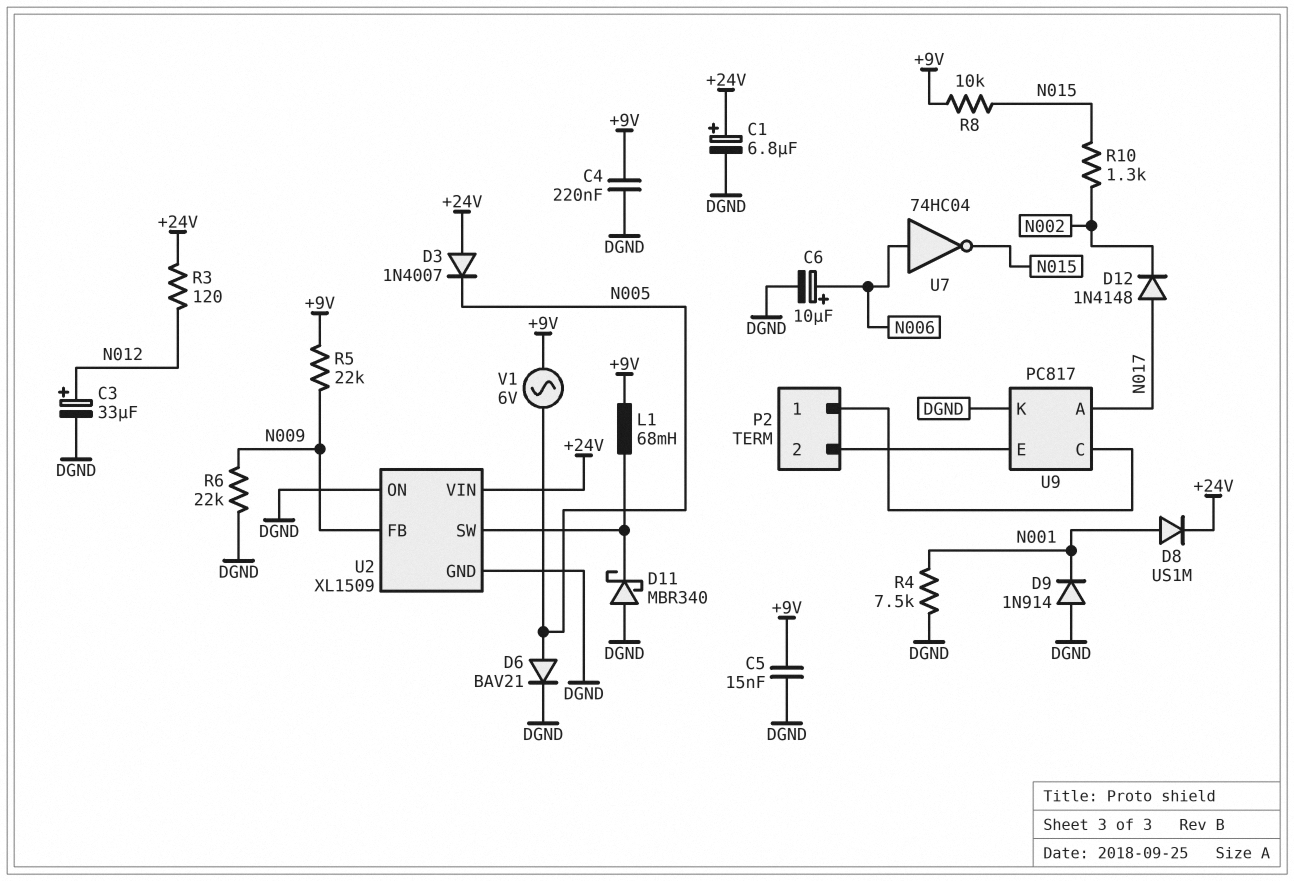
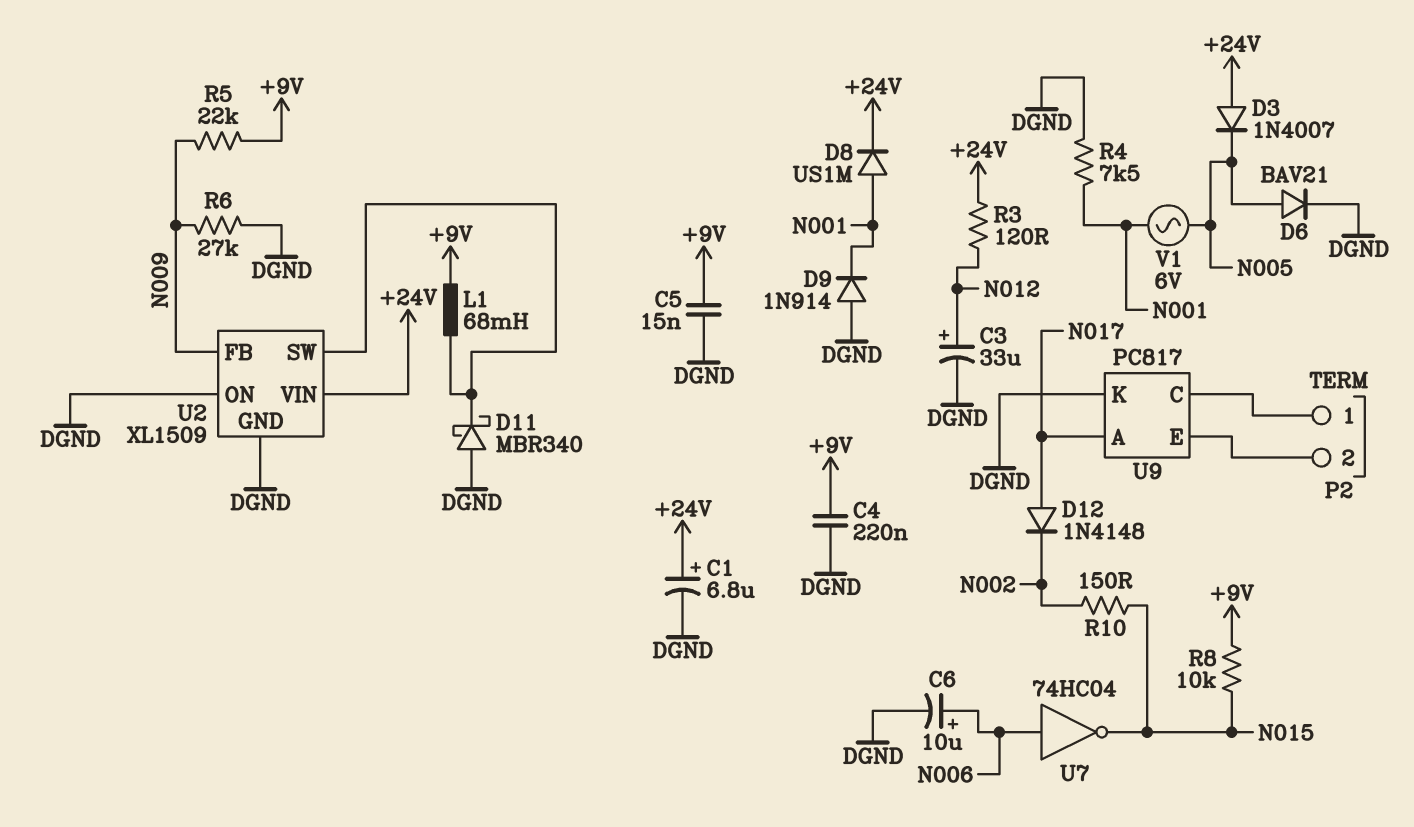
R6: 22k (DGND, N009) -> 27k (DGND, N009)
R10: 1.3k (N002, N015) -> 150 (N002, N015)
V1: AC 6V (+9V, N005) -> AC 6V (N001, N005)

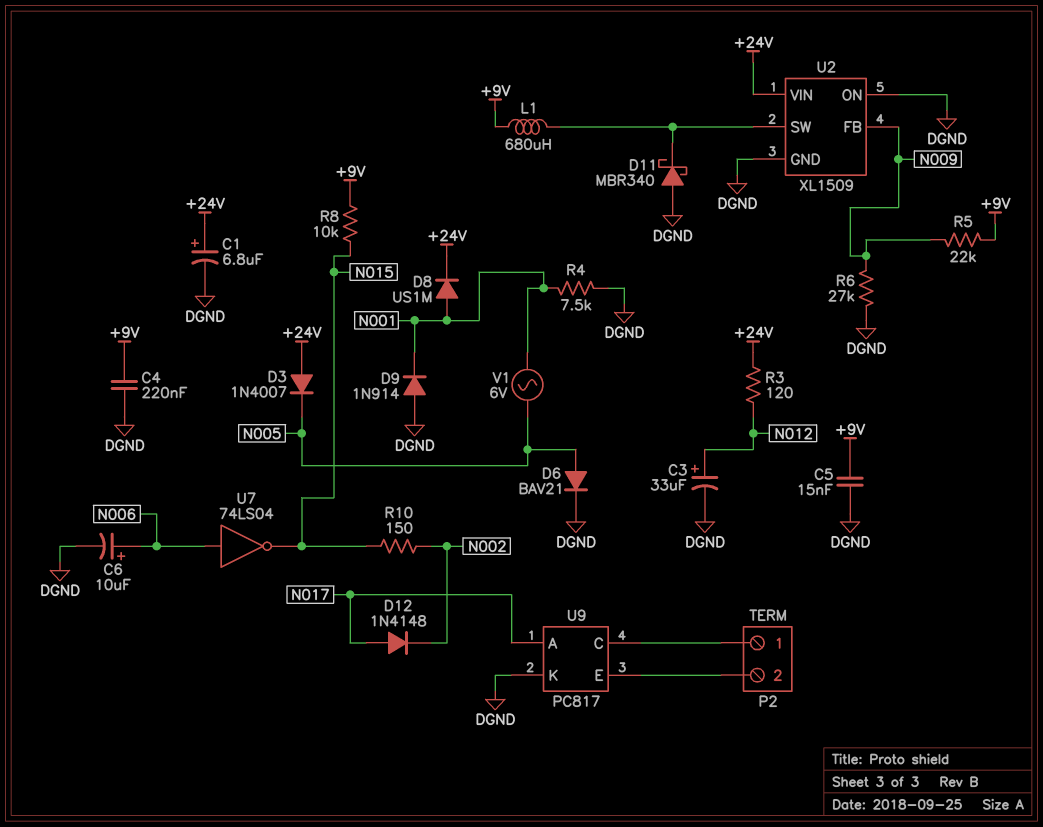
L1: 68mH (+9V, U2/SW) -> 680uH (+9V, U2/SW)
U7: NOT 74HC04 (in N006, out N015) -> NOT 74LS04 (in N006, out N015)

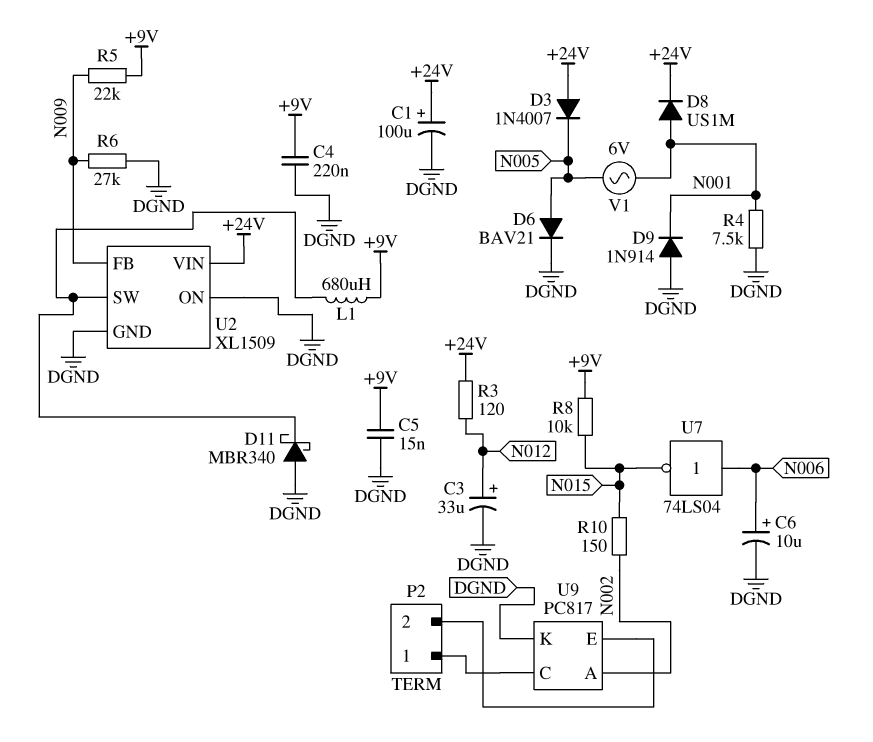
C1: 6.8uF (plus +24V, minus DGND) -> 100uF (plus +24V, minus DGND)
D12: diode 1N4148 (A N017, K N002) -> none
U9 pin A: N017 -> N002

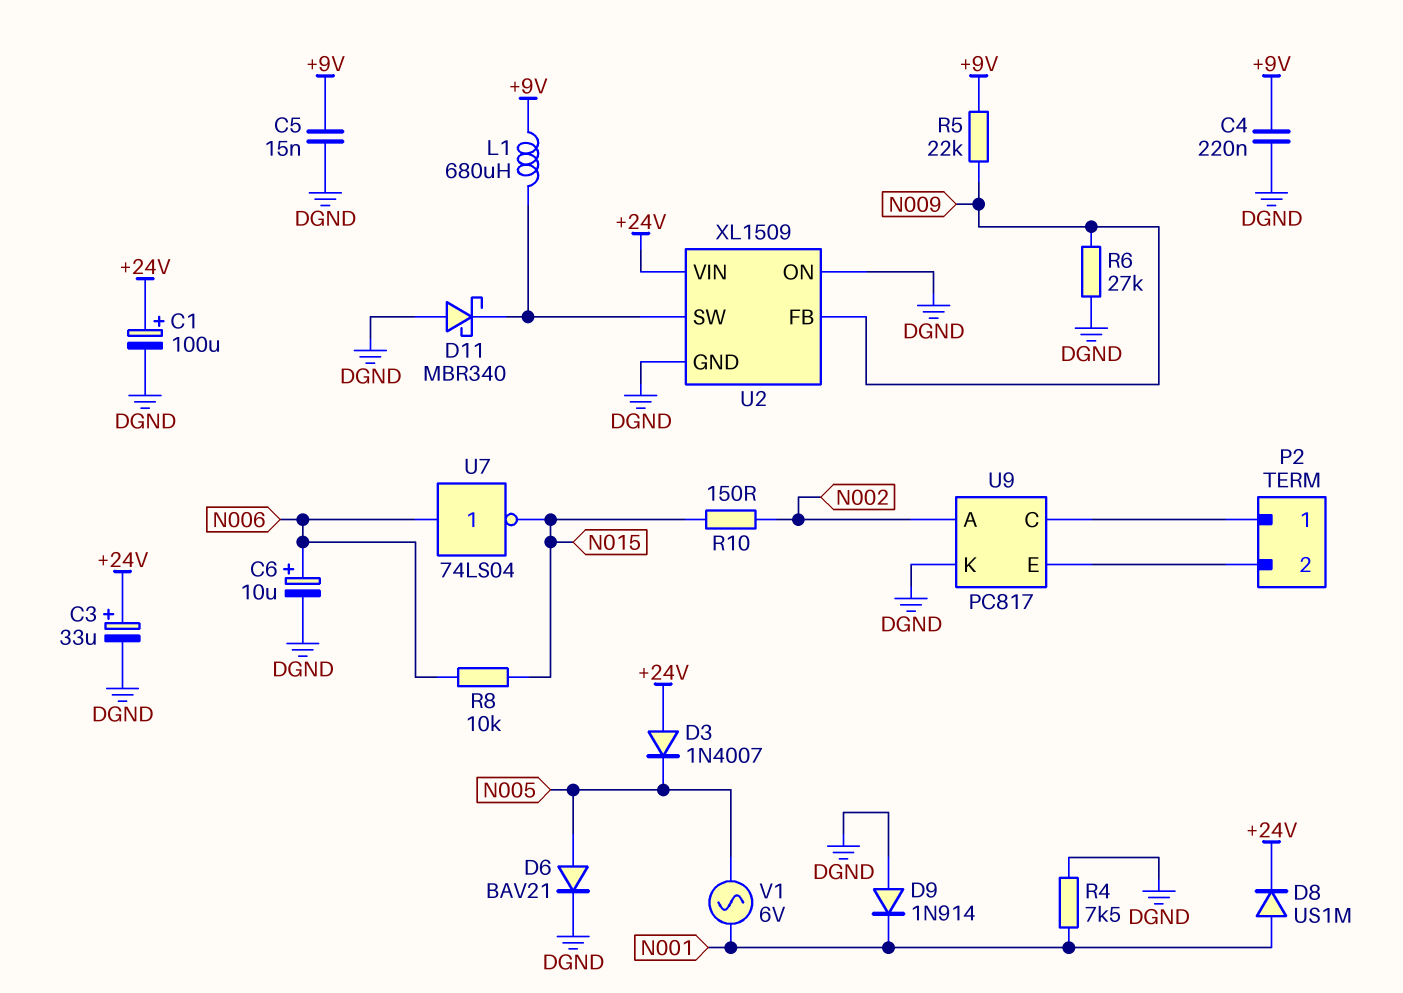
C3: 33uF (plus N012, minus DGND) -> 33uF (plus +24V, minus DGND)
R3: 120 (+24V, N012) -> none
R8: 10k (+9V, N015) -> 10k (N006, N015)

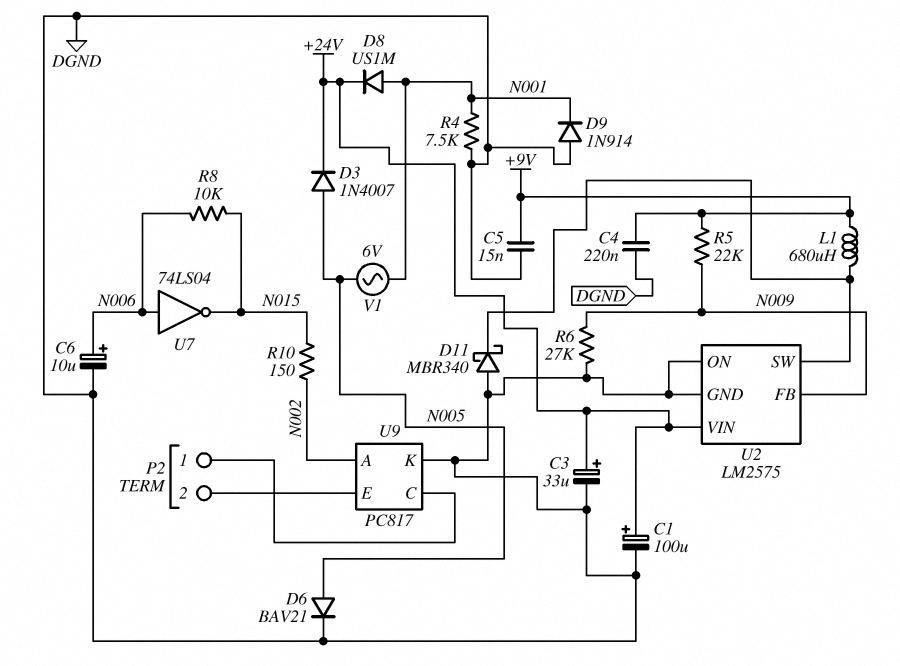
D3: diode 1N4007 (A +24V, K N005) -> diode 1N4007 (A N005, K +24V)
U2: XL1509 -> LM2575

